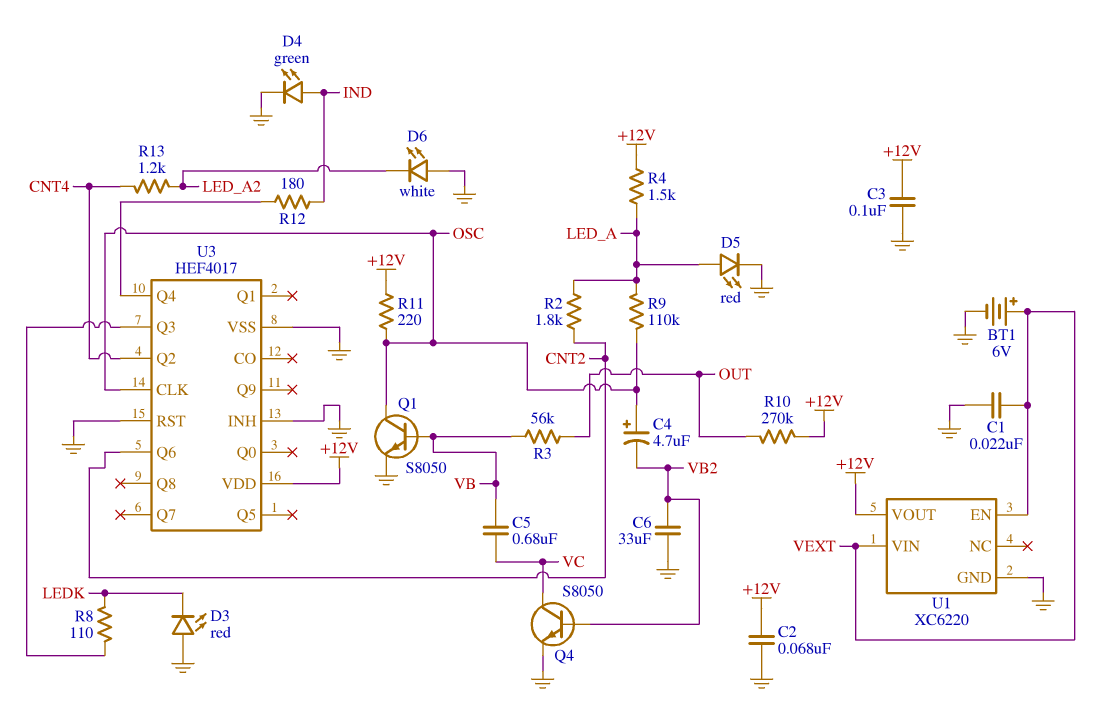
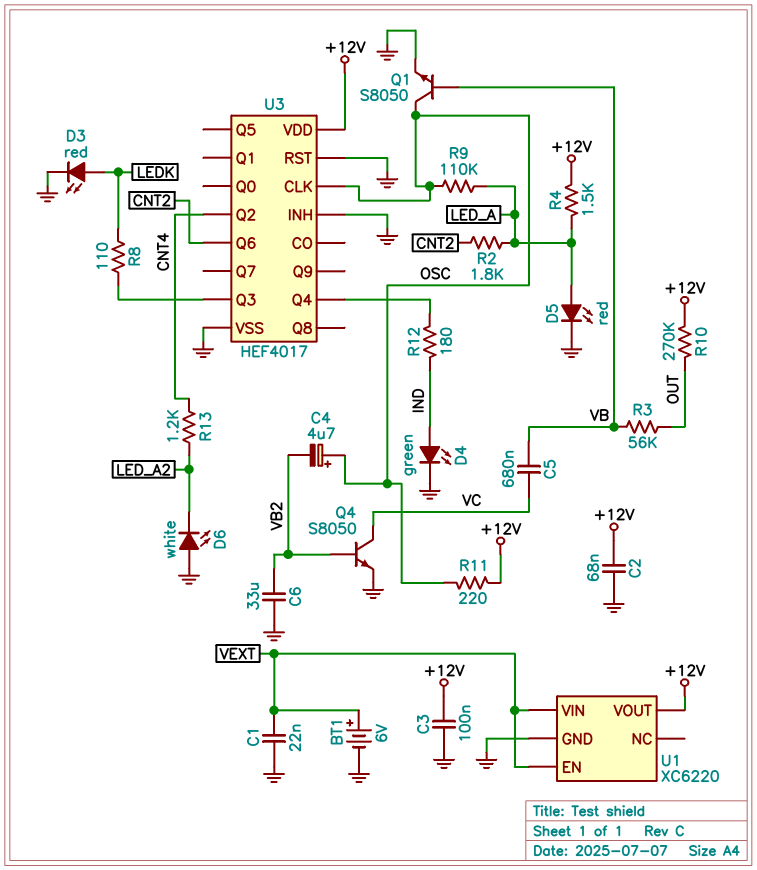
D3: LED red (A GND, K LEDK) -> LED red (A LEDK, K GND)

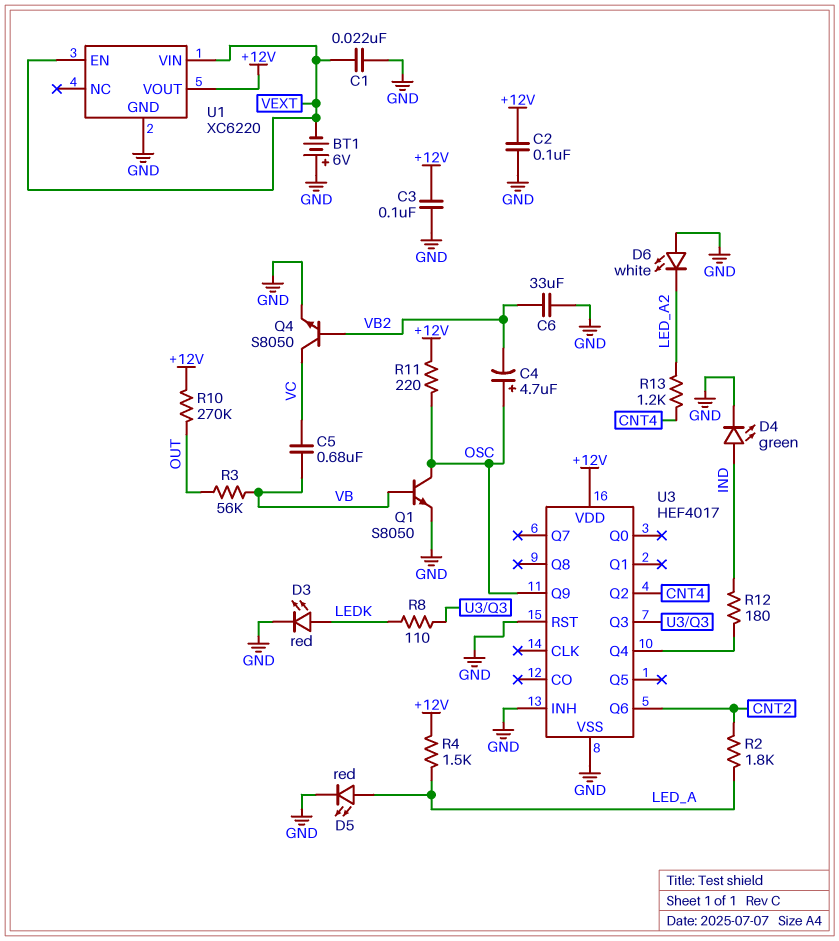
BT1: 6V (plus VEXT, minus GND) -> 6V (plus GND, minus VEXT)
C2: 68nF (+12V, GND) -> 100nF (+12V, GND)
R9: 110k (LED_A, OSC) -> none
U3 pin CLK: OSC -> none
U3 pin Q9: none -> OSC

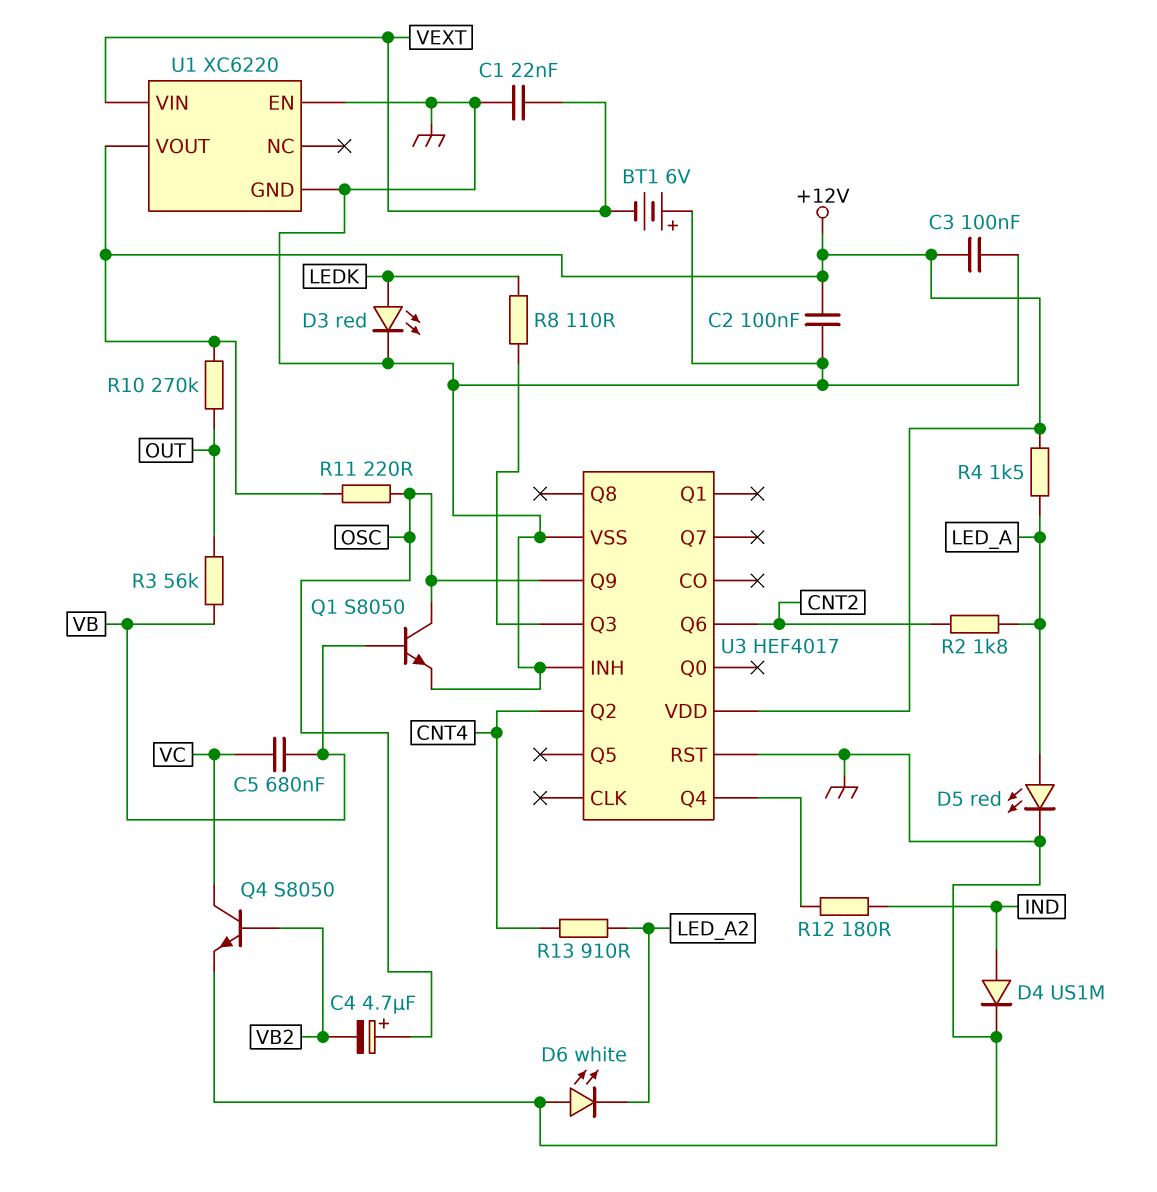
C6: 33uF (GND, VB2) -> none
D4: LED green (A IND, K GND) -> diode US1M (A IND, K GND)
R13: 1.2k (CNT4, LED_A2) -> 910 (CNT4, LED_A2)
U1 pin EN: VEXT -> GND

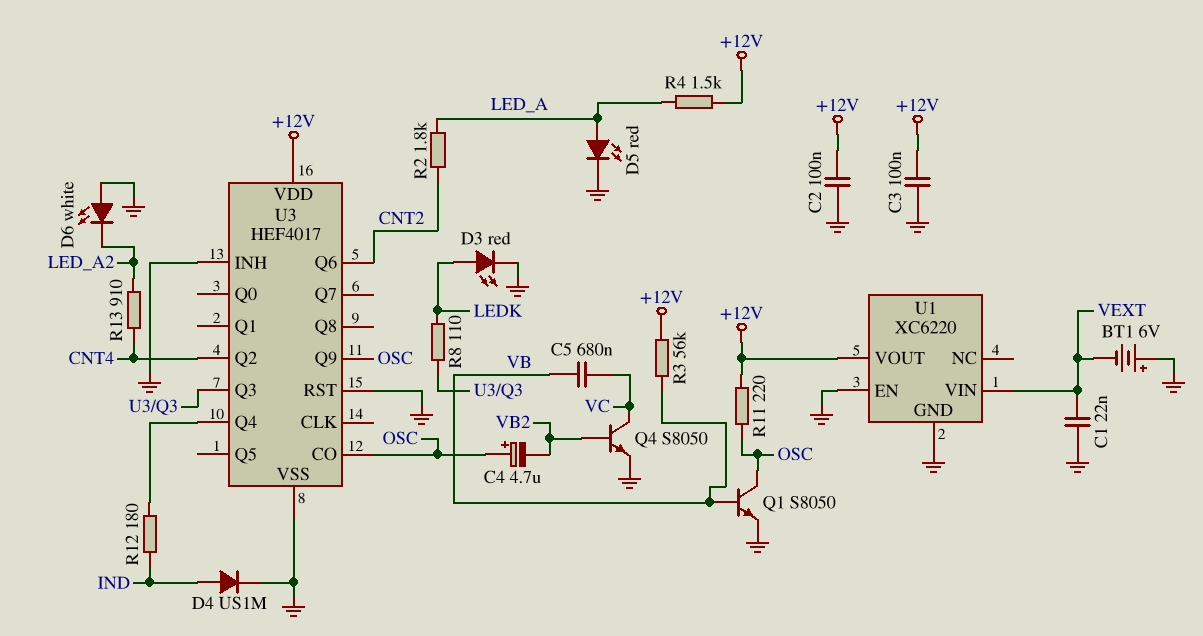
R3: 56k (OUT, VB) -> 56k (+12V, VB)
R10: 270k (+12V, OUT) -> none
U3 pin CO: none -> OSC

